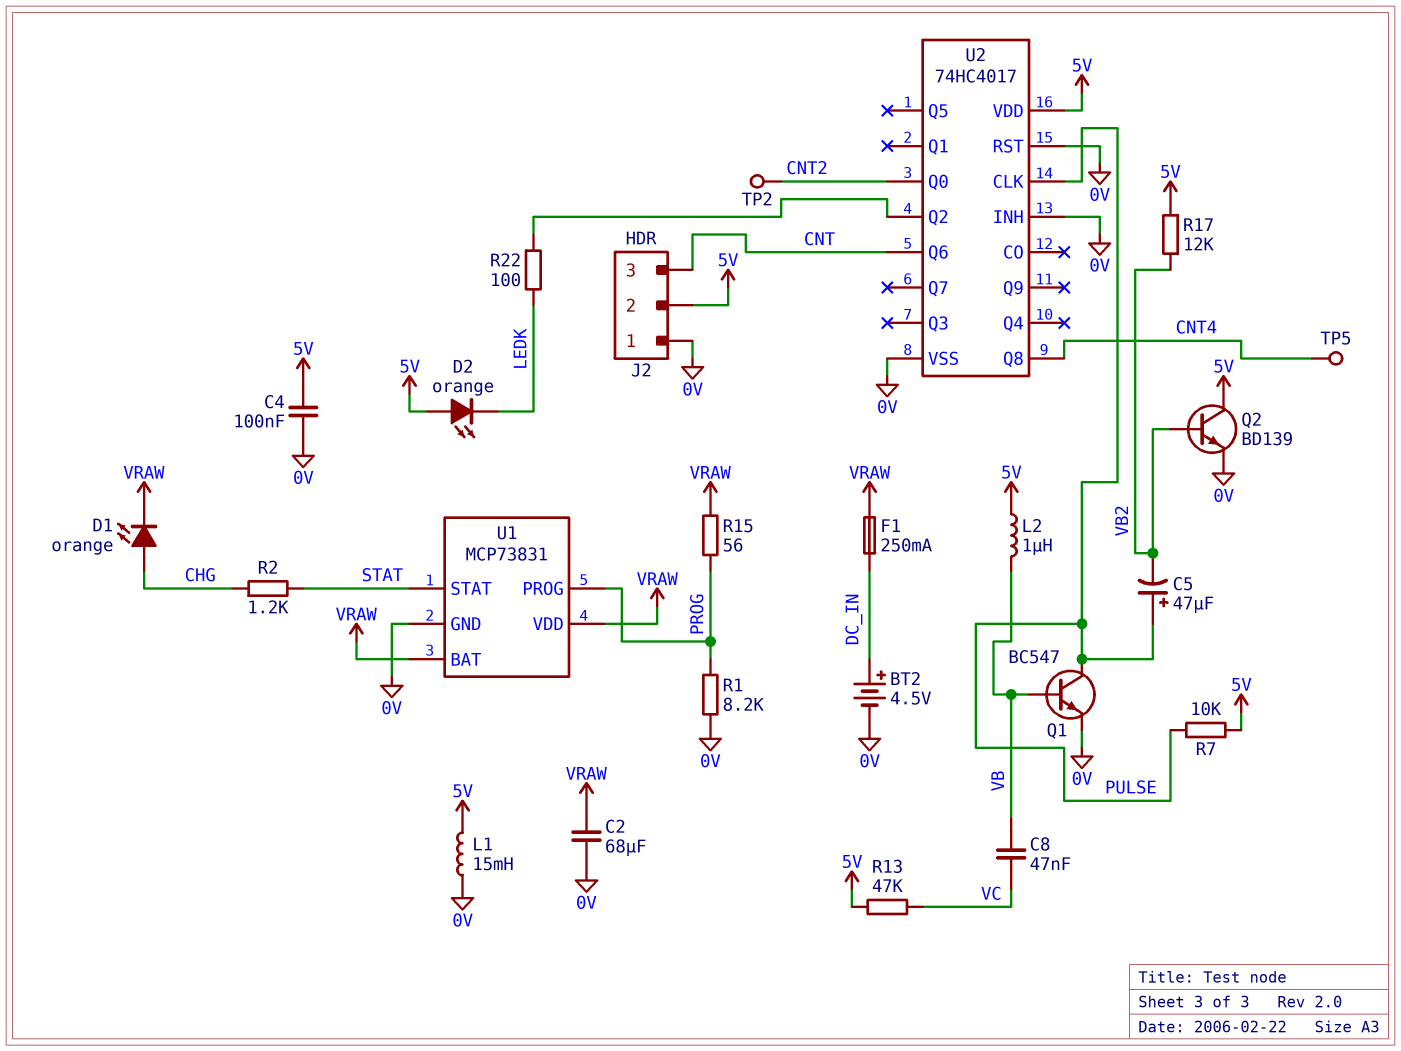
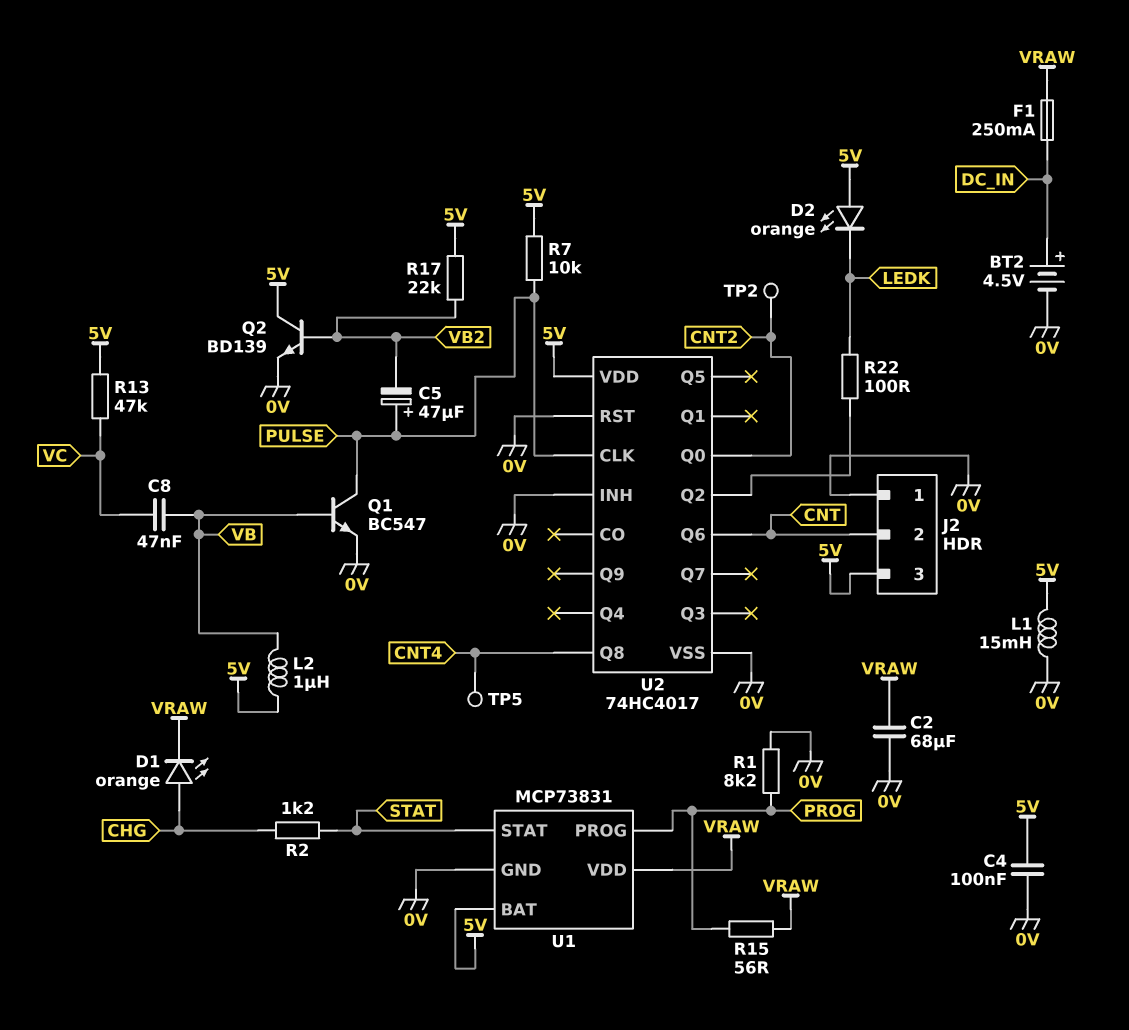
J2 pin 2: 5V -> CNT
J2 pin 3: CNT -> 5V
R17: 12k (5V, VB2) -> 22k (5V, VB2)
U1 pin BAT: VRAW -> 5V

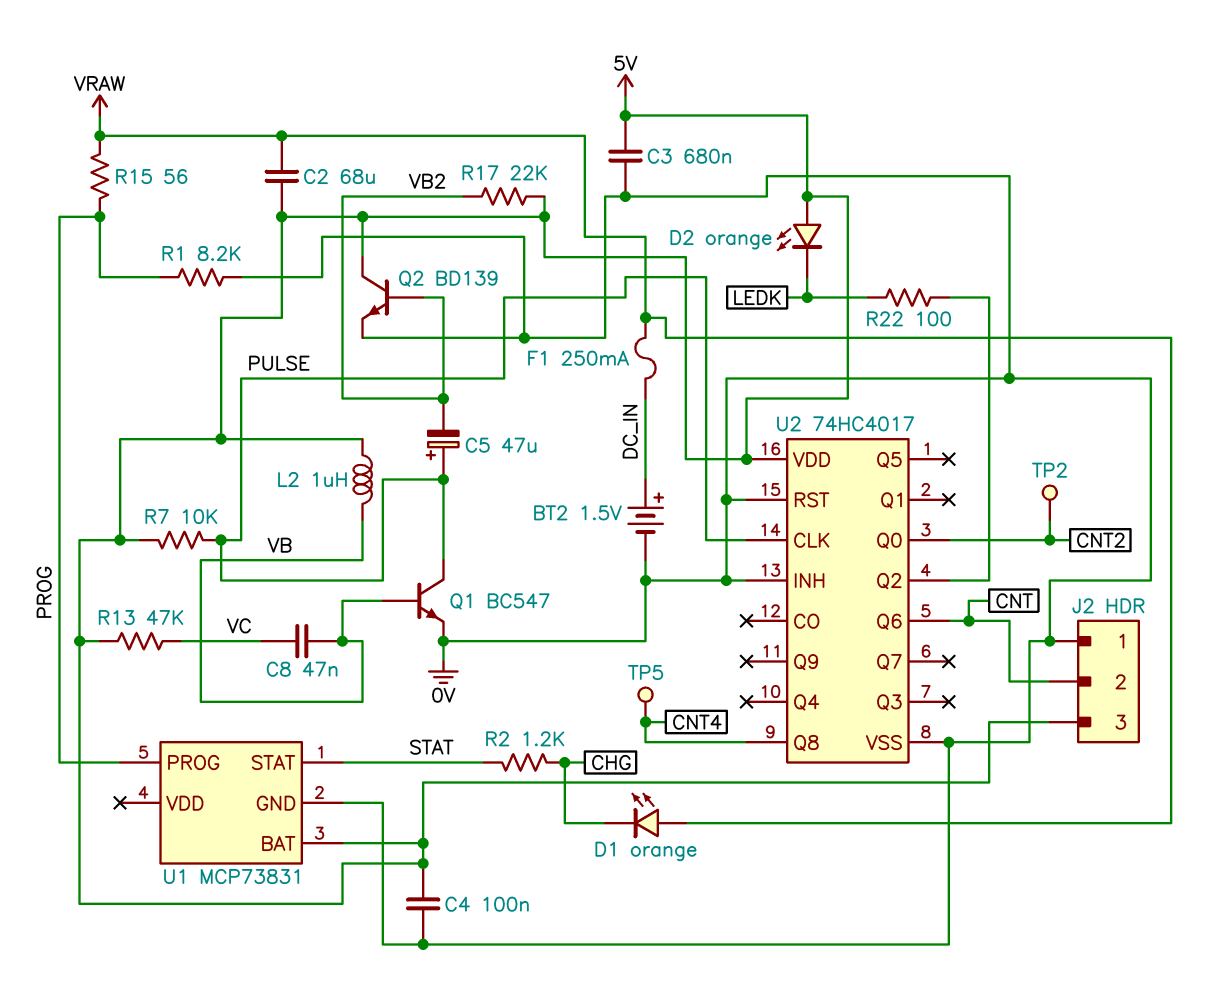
BT2: 4.5V (plus DC_IN, minus 0V) -> 1.5V (plus DC_IN, minus 0V)
C2: 68uF (0V, VRAW) -> 68uF (5V, VRAW)
C3: none -> 680nF (0V, 5V)
D1: LED orange (A CHG, K VRAW) -> LED orange (A VRAW, K CHG)
L1: 15mH (0V, 5V) -> none
U1 pin VDD: VRAW -> none

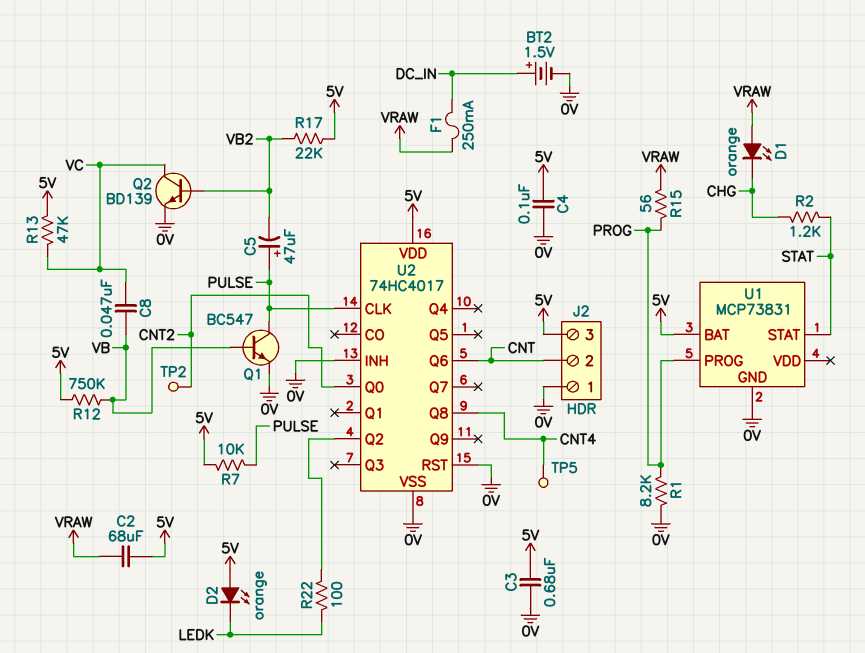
L2: 1uH (5V, VB) -> none
Q2: NPN BD139 (B VB2, C 5V, E 0V) -> NPN BD139 (B VB2, C VC, E 0V)
R12: none -> 750k (5V, VB)

